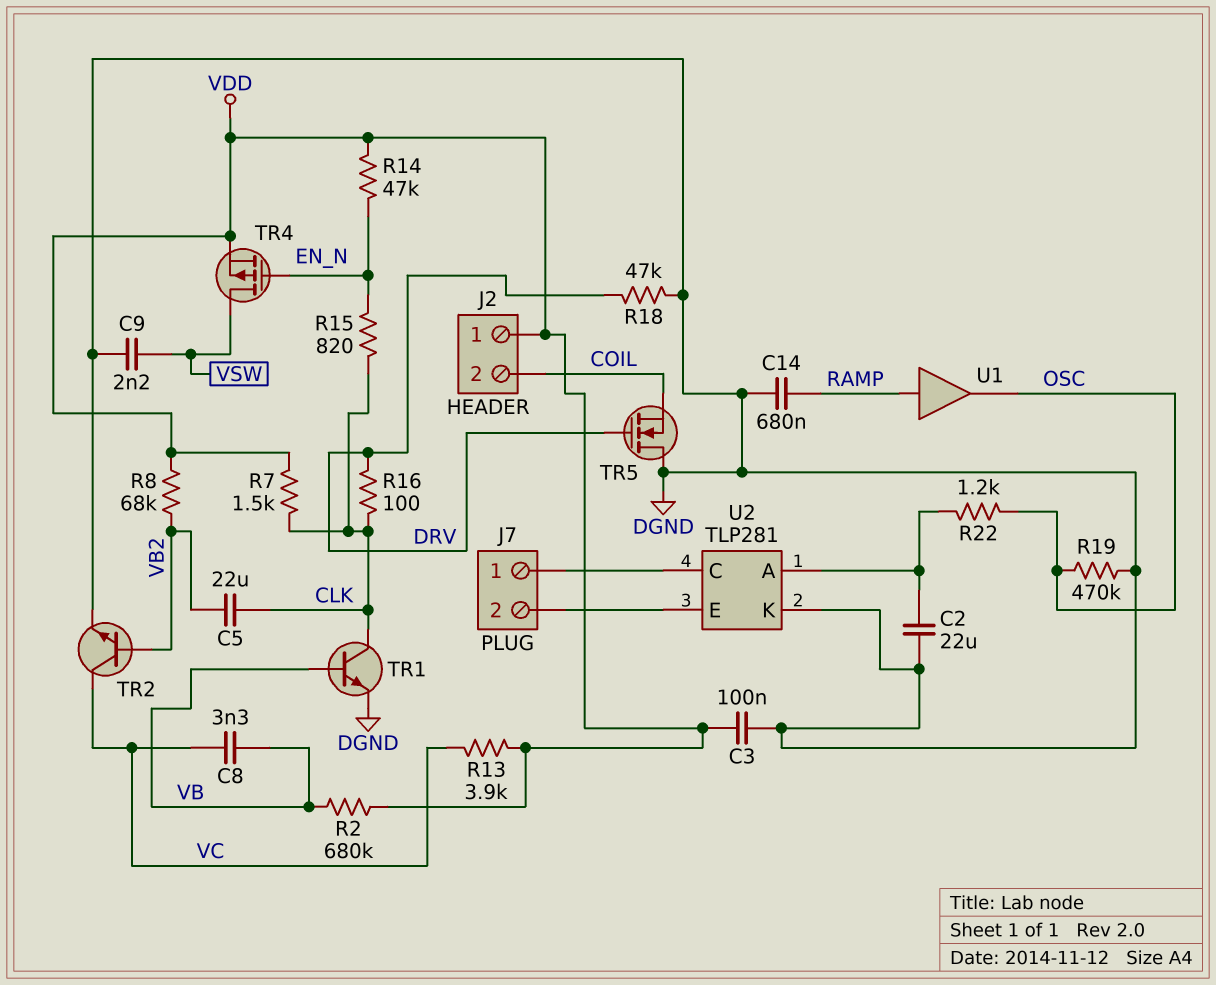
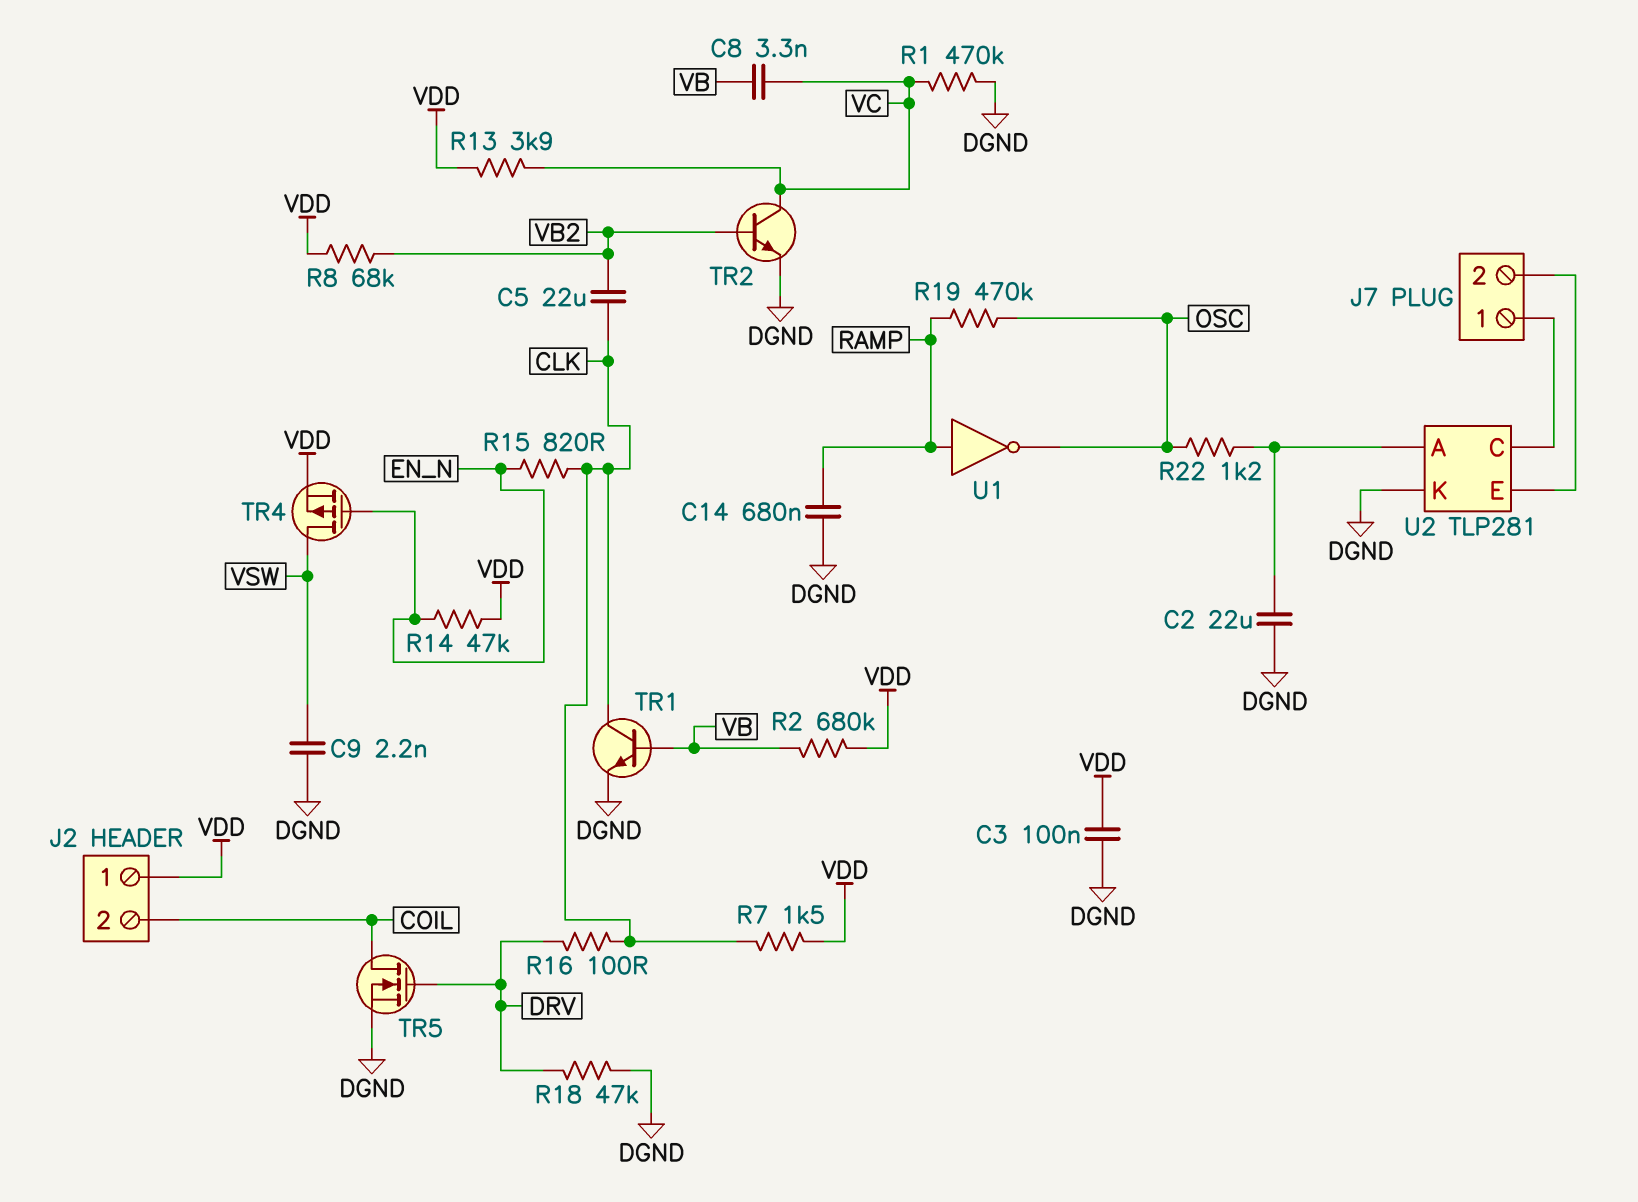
R1: none -> 470k (DGND, VC)
R19: 470k (DGND, OSC) -> 470k (OSC, RAMP)
TR5: NMOS (G DRV, D DGND, S COIL) -> NMOS (G DRV, D COIL, S DGND)
U1: buffer (in RAMP, out OSC) -> NOT (in RAMP, out OSC)

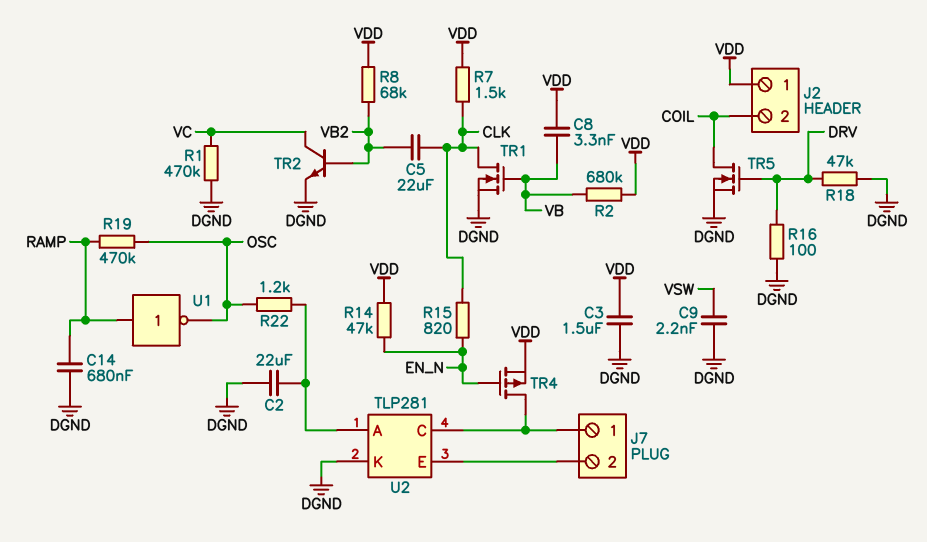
C3: 100nF (DGND, VDD) -> 1.5uF (DGND, VDD)
C8: 3.3nF (VB, VC) -> 3.3nF (VB, VDD)
R13: 3.9k (VC, VDD) -> none
R16: 100 (CLK, DRV) -> 100 (DGND, DRV)
TR1: NPN (B VB, C CLK, E DGND) -> NMOS (G VB, D CLK, S DGND)
TR4: PMOS (G EN_N, D VSW, S VDD) -> PMOS (G EN_N, D J7/1, S VDD)

